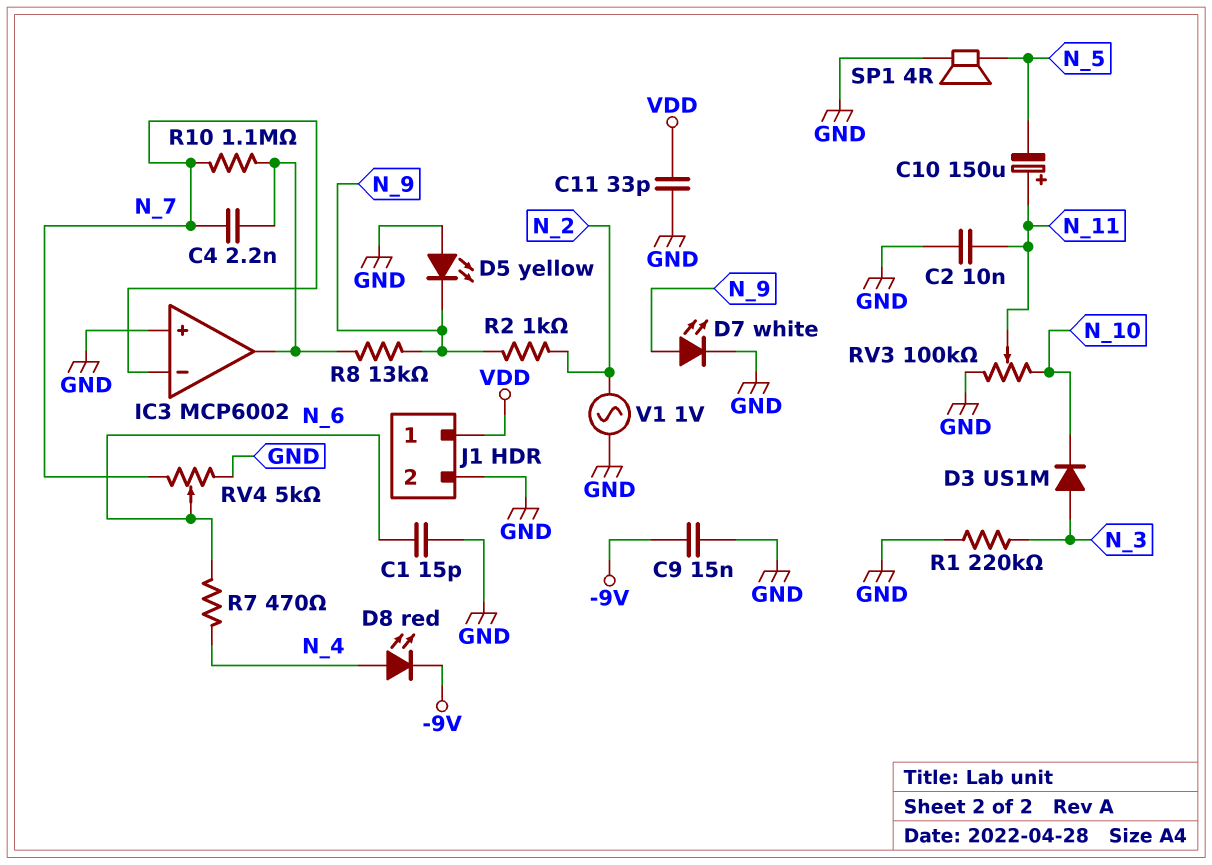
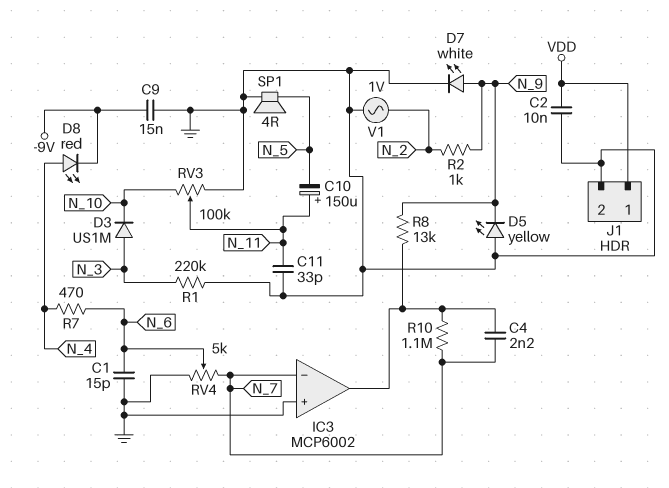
C2: 10nF (GND, N_11) -> 10nF (GND, VDD)
C11: 33pF (GND, VDD) -> 33pF (GND, N_11)

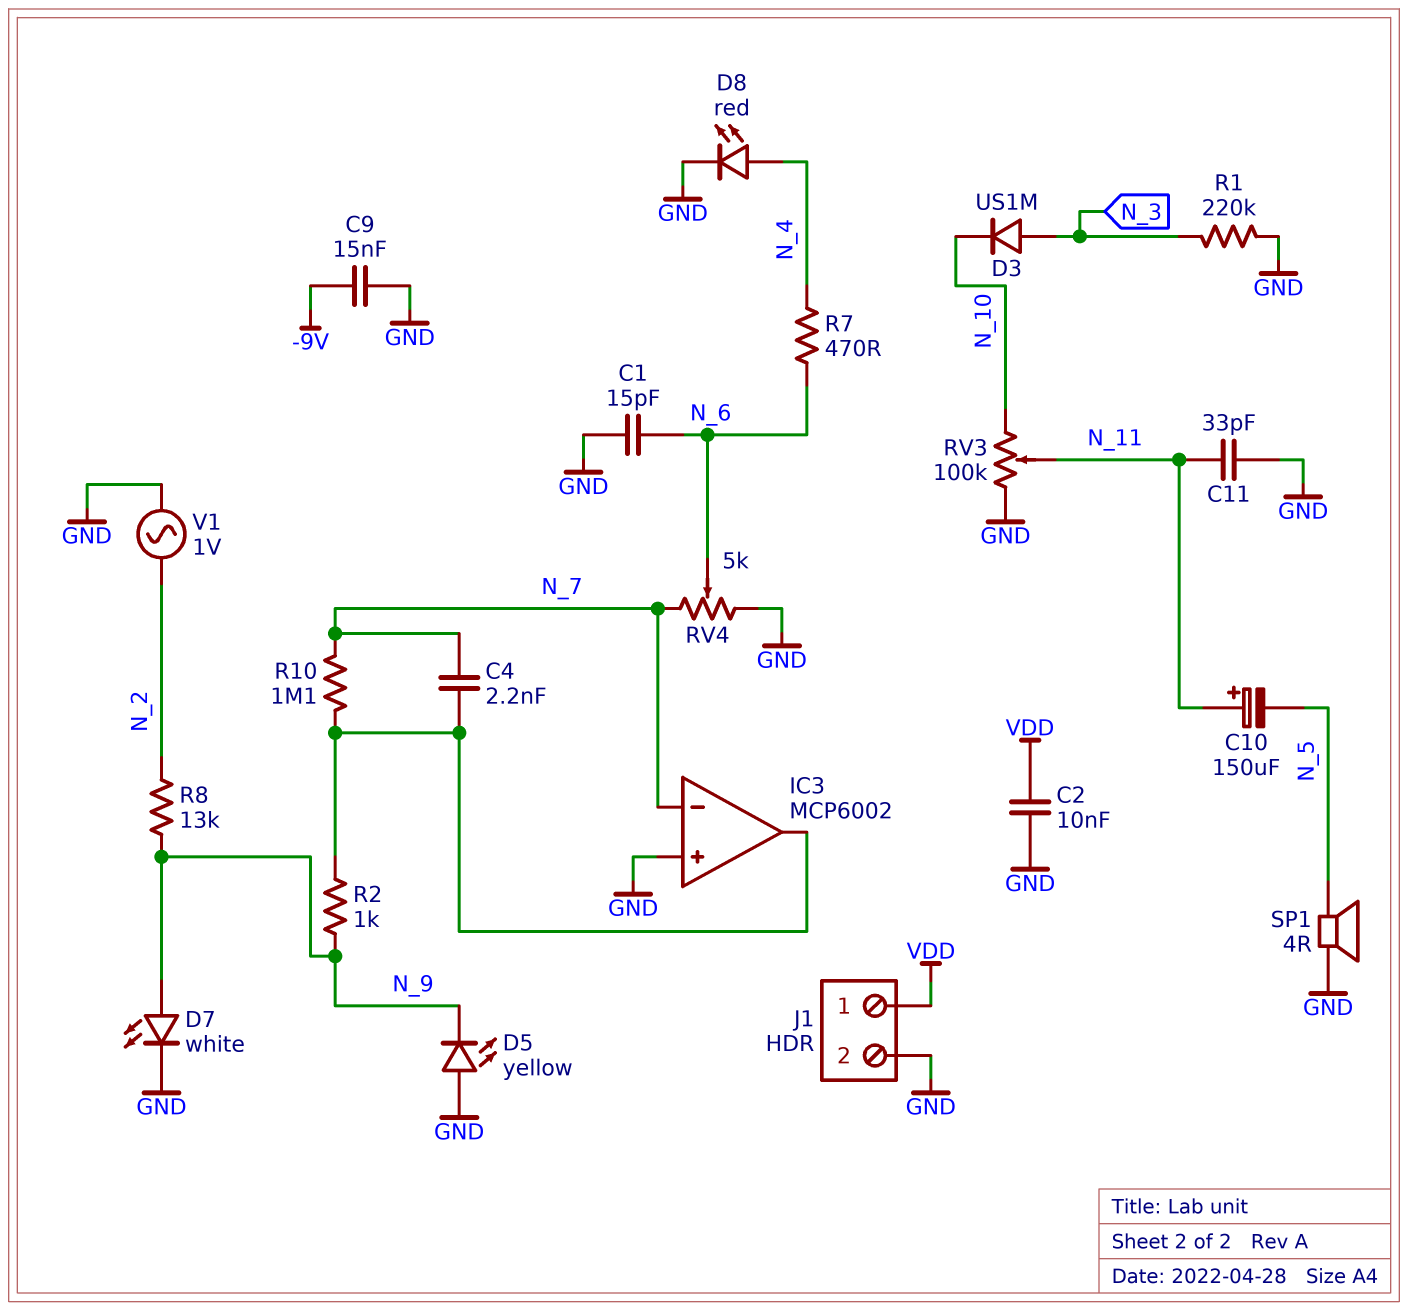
D8: LED red (A N_4, K -9V) -> LED red (A N_4, K GND)
R2: 1k (N_2, N_9) -> 1k (IC3/out, N_9)
R8: 13k (IC3/out, N_9) -> 13k (N_2, N_9)

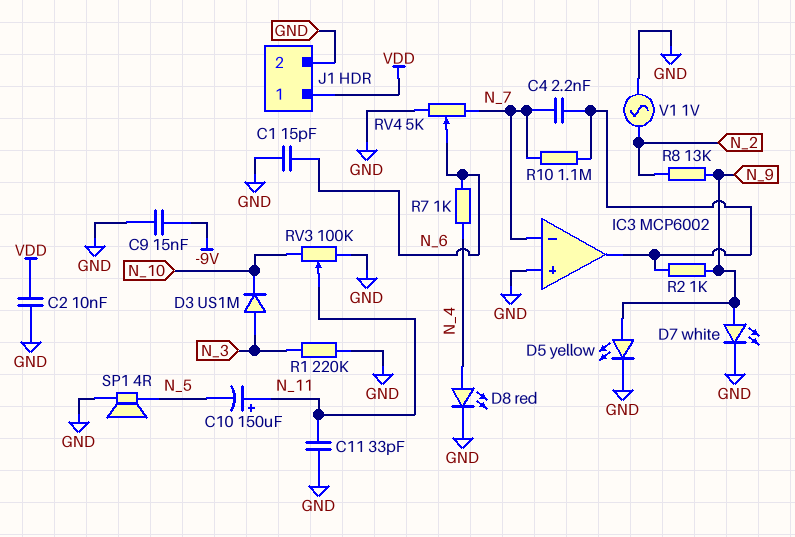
D5: LED yellow (A GND, K N_9) -> LED yellow (A N_9, K GND)
R7: 470 (N_4, N_6) -> 1k (N_4, N_6)

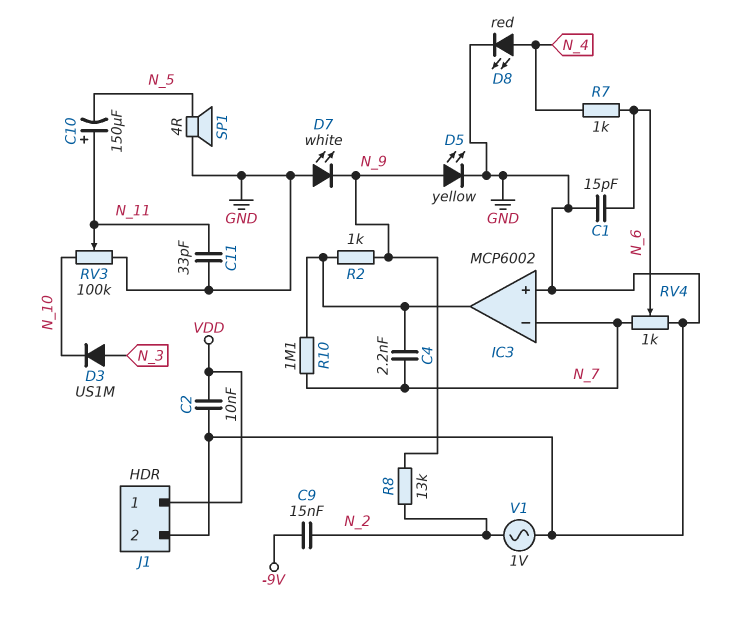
C9: 15nF (-9V, GND) -> 15nF (-9V, N_2)
D7: LED white (A N_9, K GND) -> LED white (A GND, K N_9)
R1: 220k (GND, N_3) -> none
RV4: 5k (GND, N_7, wiper N_6) -> 1k (GND, N_7, wiper N_6)

